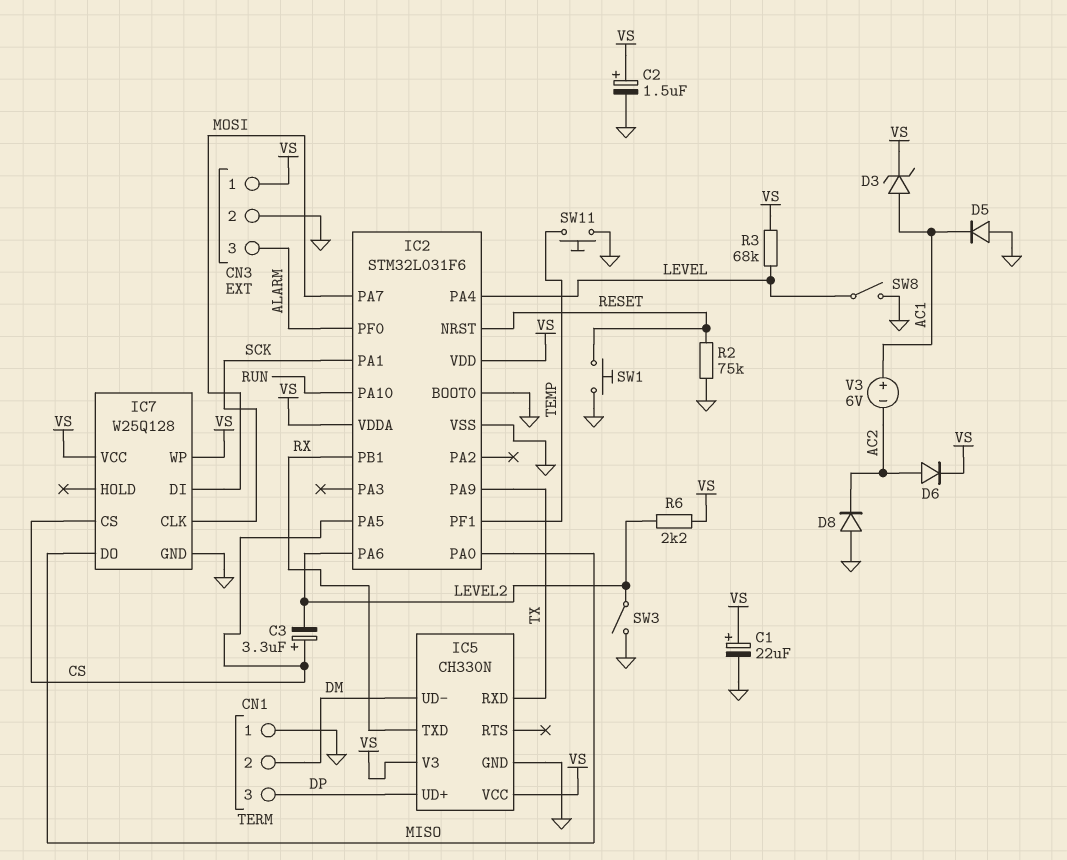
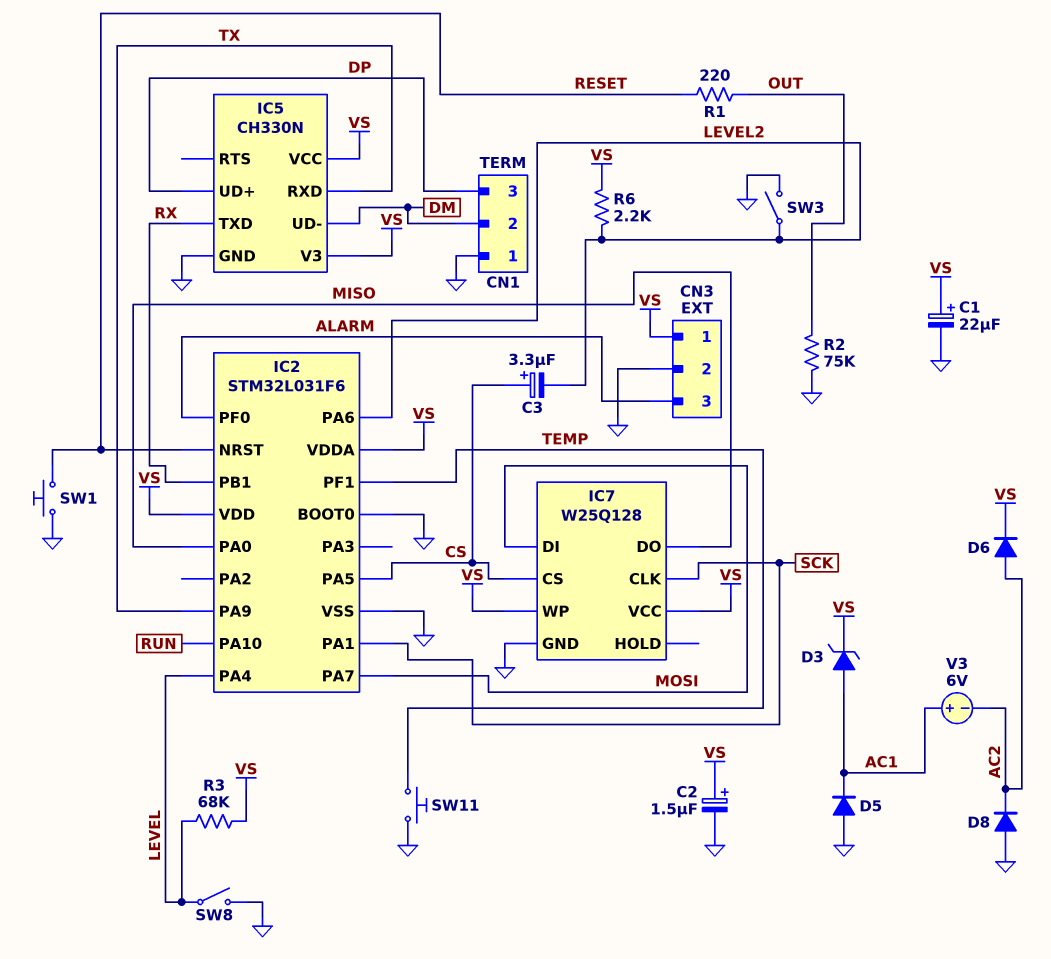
R1: none -> 220 (OUT, RESET)
R2: 75k (GND, RESET) -> 75k (GND, OUT)

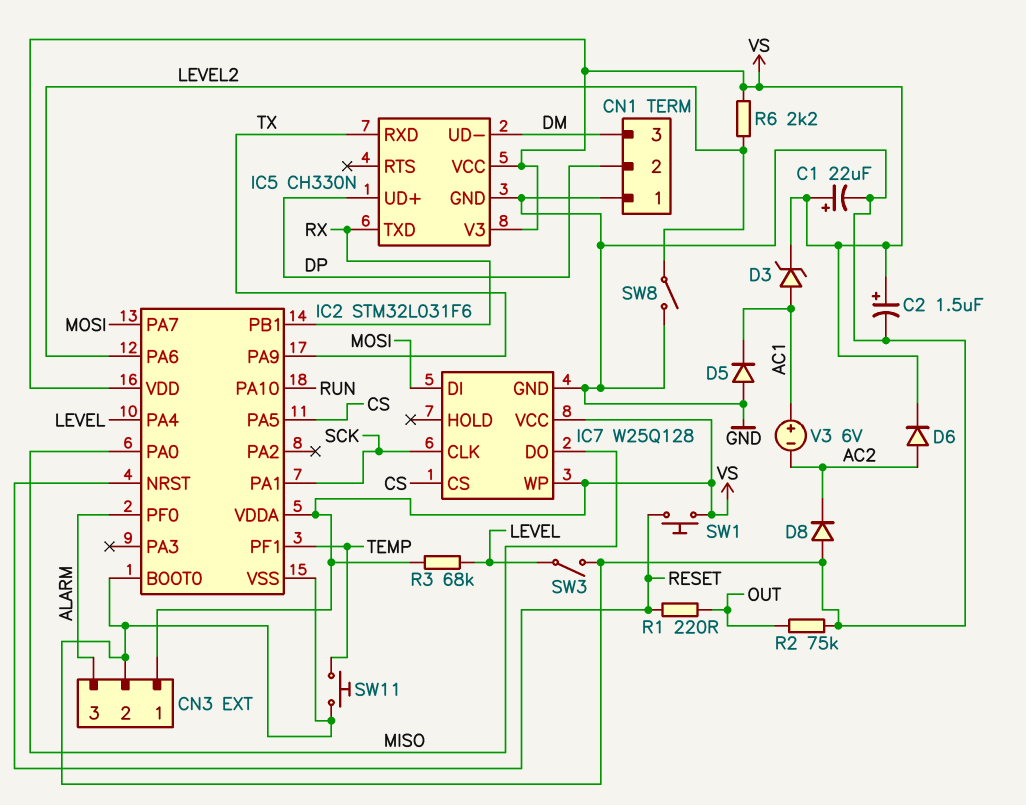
C3: 3.3uF (plus CS, minus LEVEL2) -> none
CN1 pin 2: DM -> DP
CN1 pin 3: DP -> DM
SW1: button (GND, RESET) -> button (RESET, VS)
SW3: switch (GND, LEVEL2) -> switch (GND, LEVEL)
SW8: switch (GND, LEVEL) -> switch (GND, LEVEL2)

